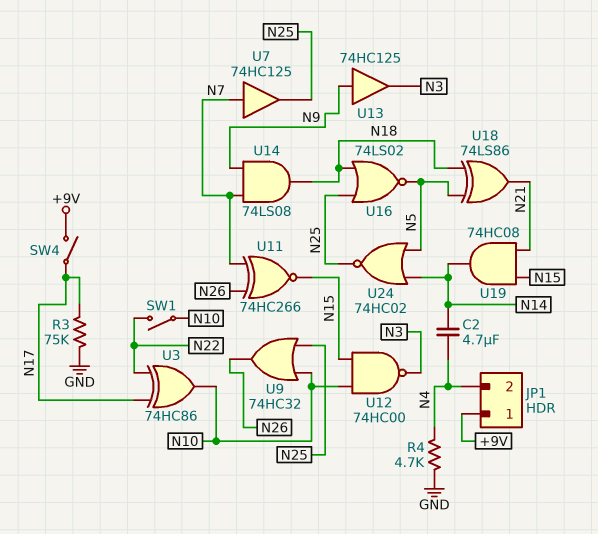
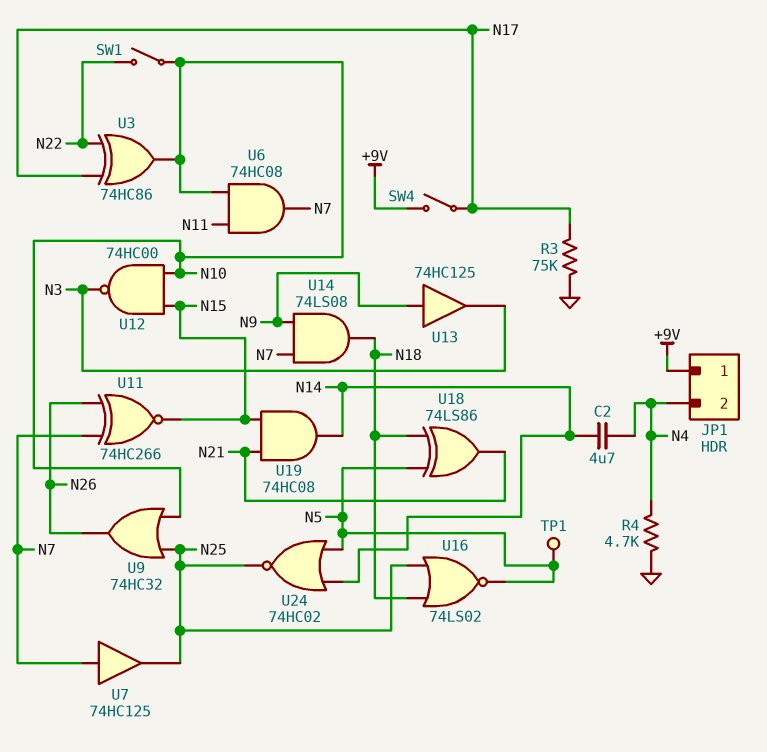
TP1: none -> test point (N5)
U6: none -> AND 74HC08 (in N10, in N11, out N7)

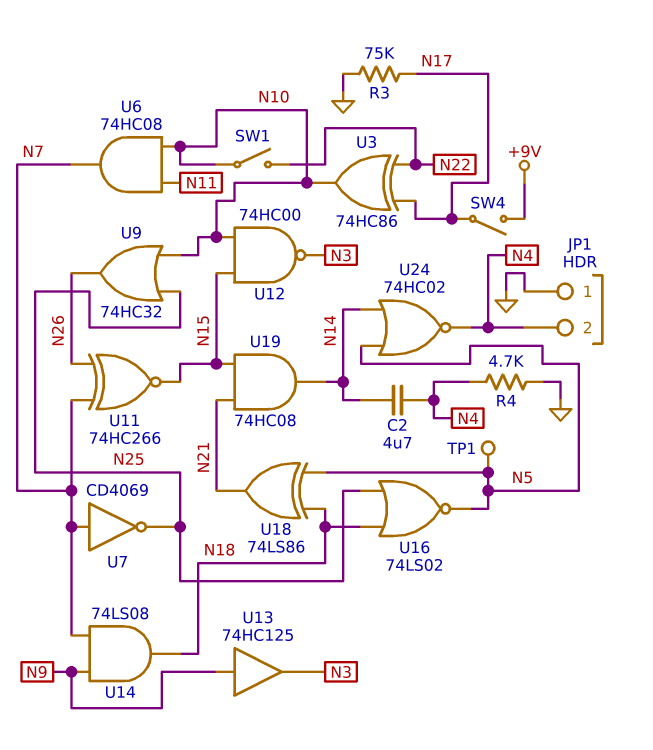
JP1 pin 1: +9V -> GND
U7: buffer 74HC125 (in N7, out N25) -> NOT CD4069 (in N7, out N25)
U24: NOR 74HC02 (in N5, in N14, out N25) -> NOR 74HC02 (in N5, in N14, out N4)

